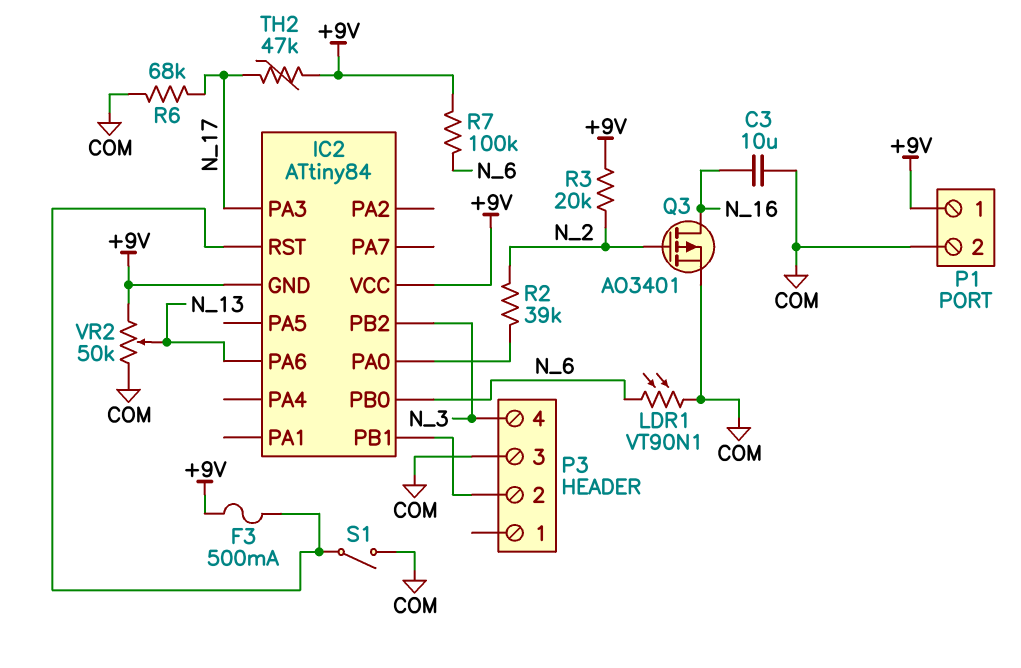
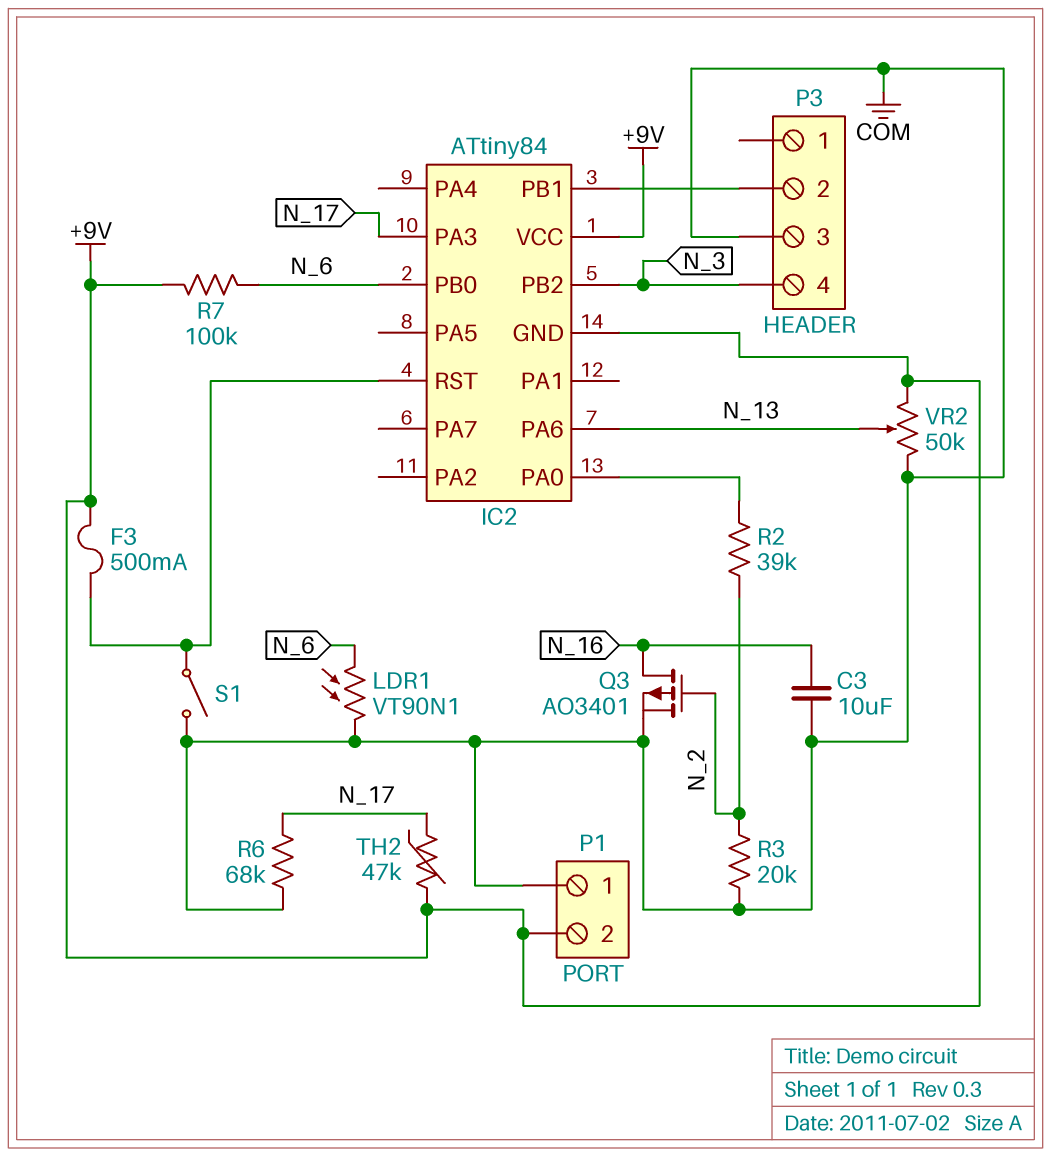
P1 pin 1: +9V -> COM
P1 pin 2: COM -> +9V
R3: 20k (+9V, N_2) -> 20k (COM, N_2)

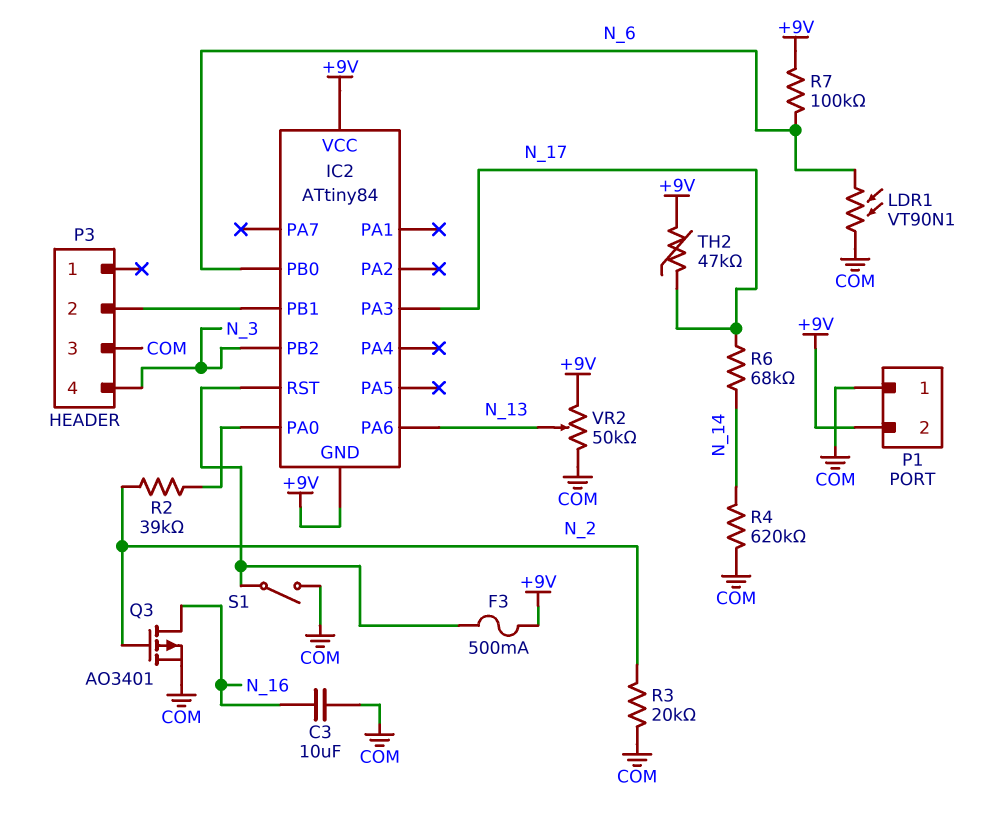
R4: none -> 620k (COM, N_14)
R6: 68k (COM, N_17) -> 68k (N_14, N_17)

